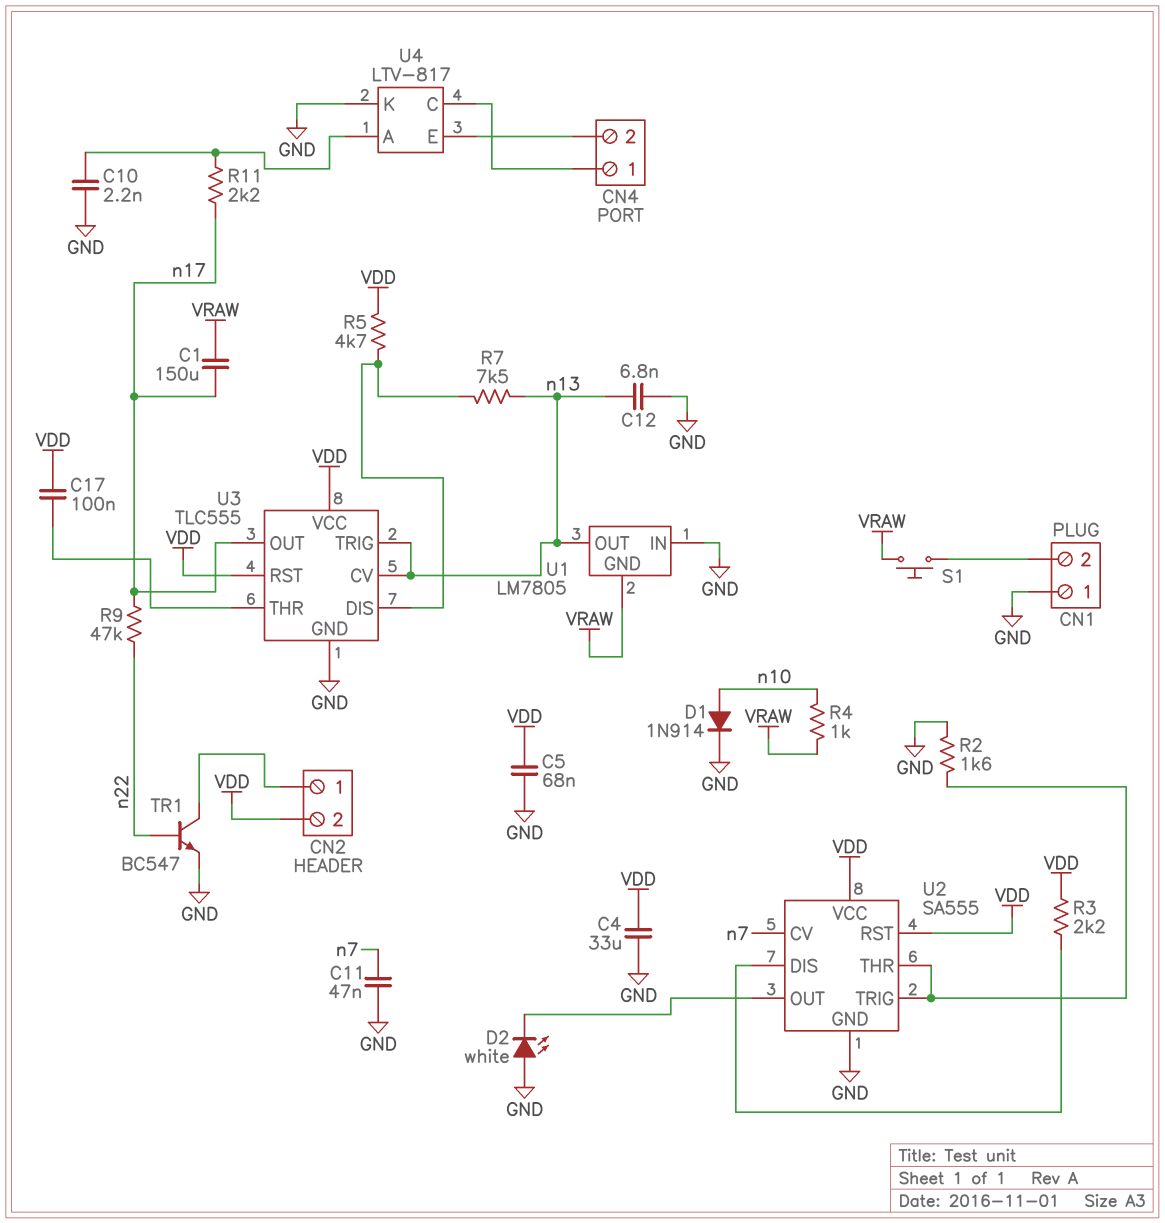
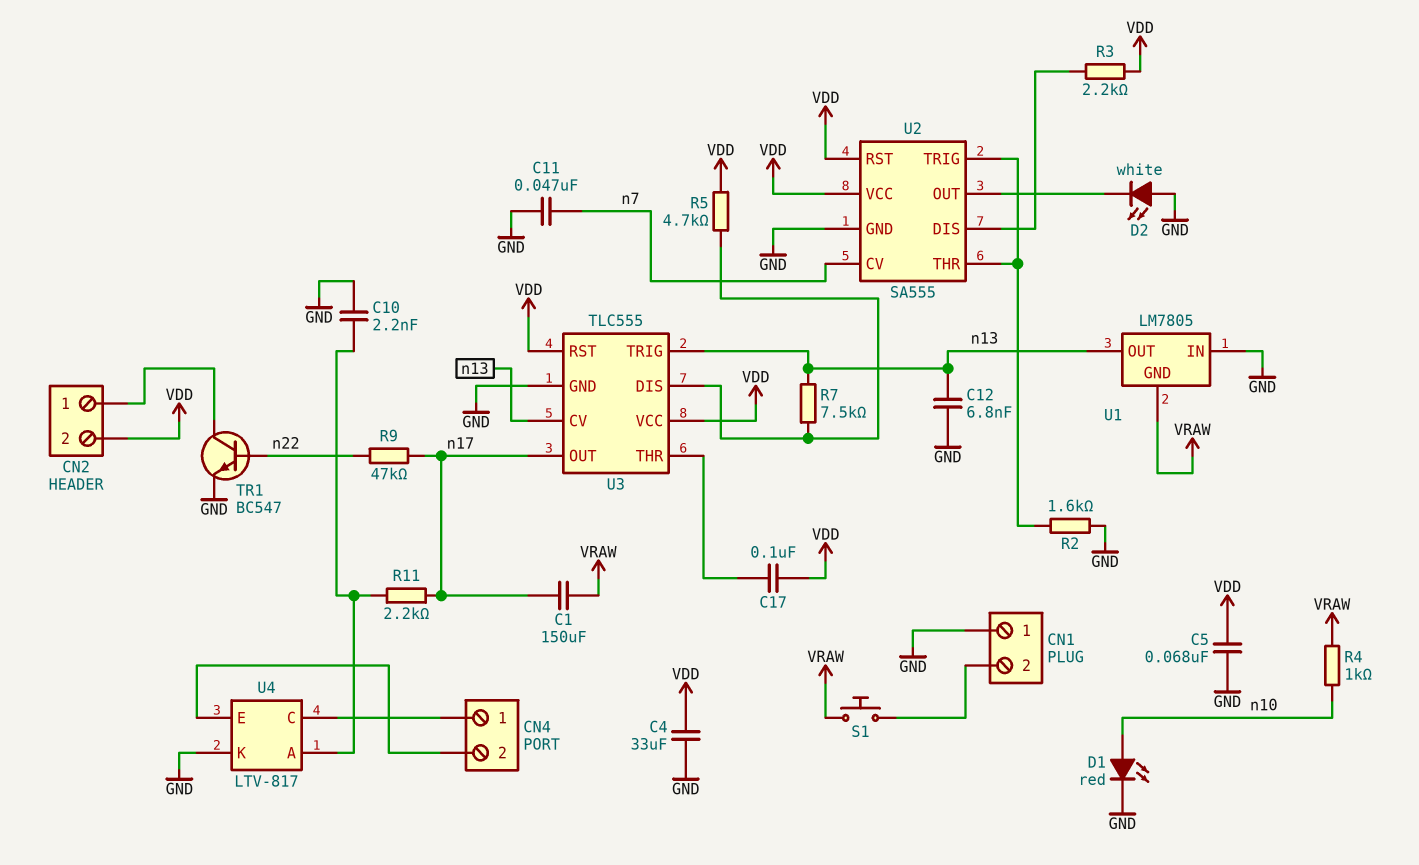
D1: diode 1N914 (A n10, K GND) -> LED red (A n10, K GND)

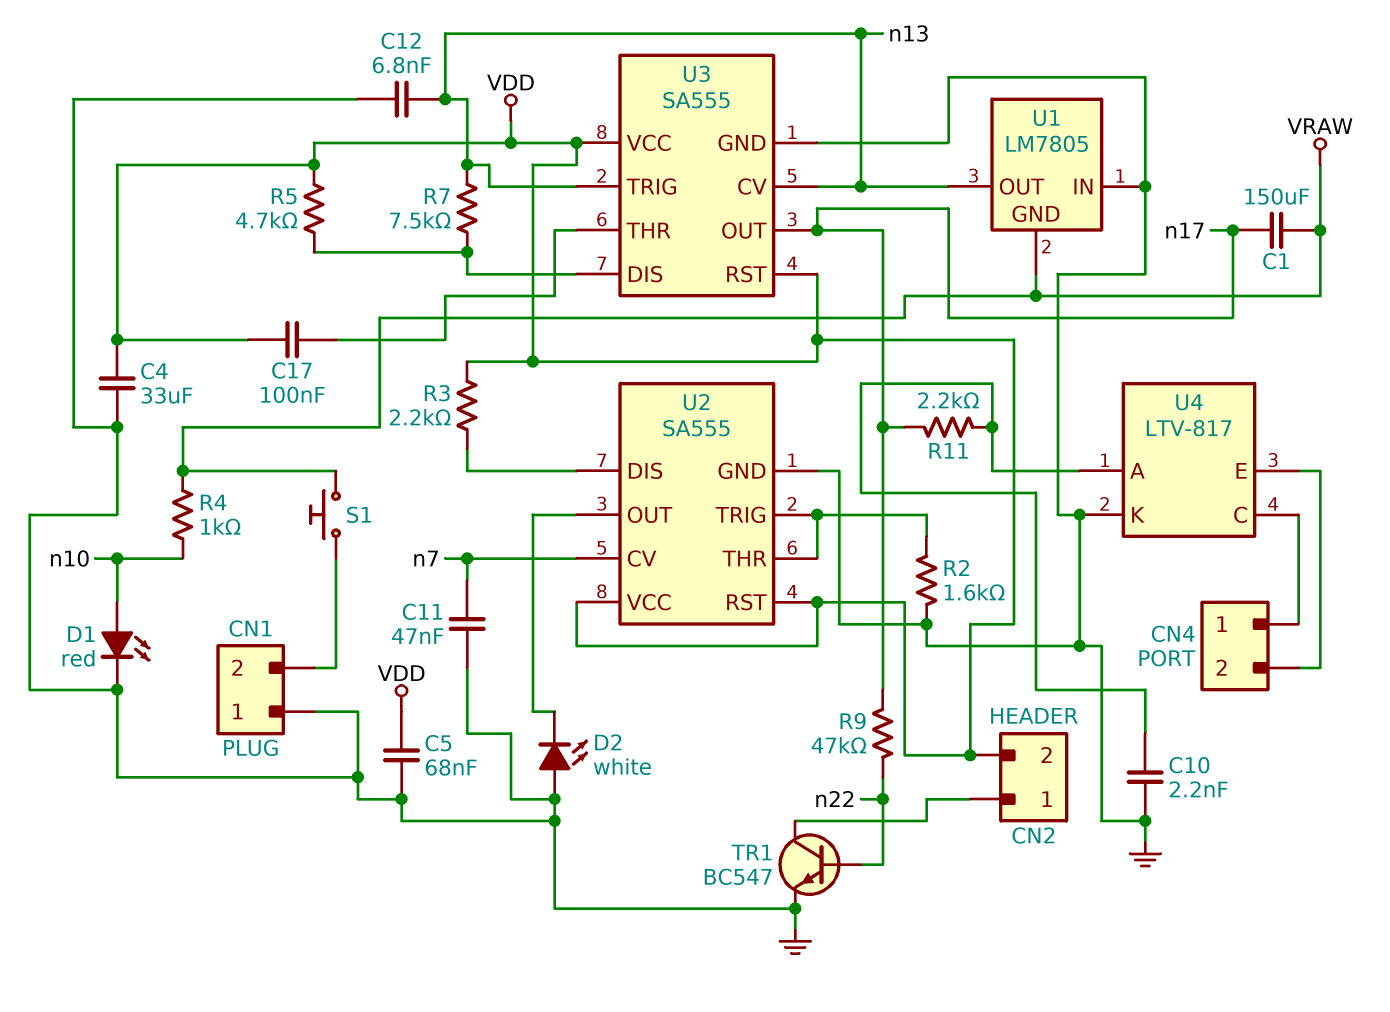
U3: TLC555 -> SA555

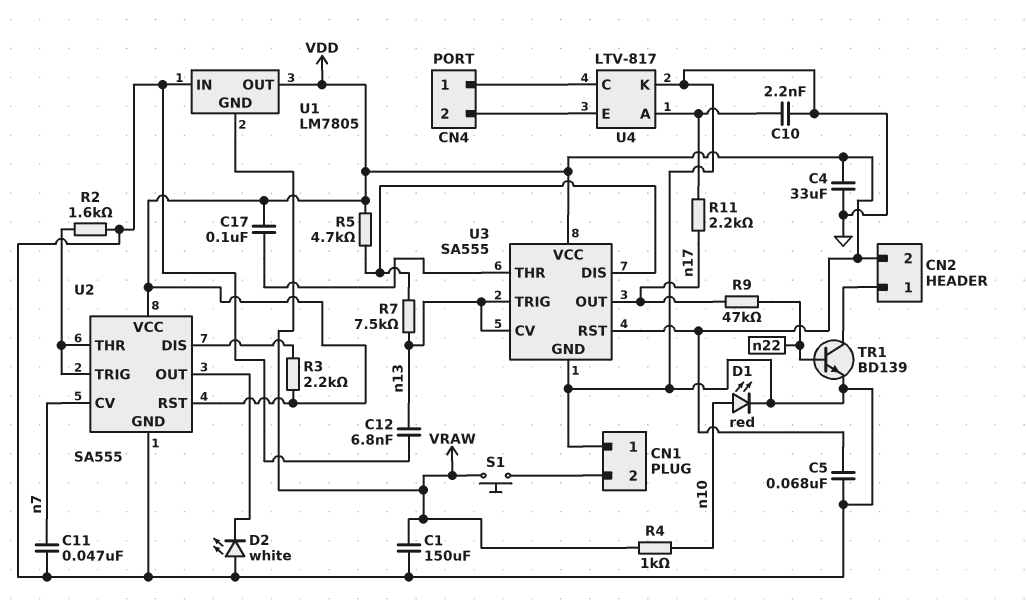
C1: 150uF (VRAW, n17) -> 150uF (GND, VRAW)
TR1: NPN BC547 (B n22, C CN2/1, E GND) -> NPN BD139 (B n22, C CN2/1, E GND)
U1 pin OUT: n13 -> VDD

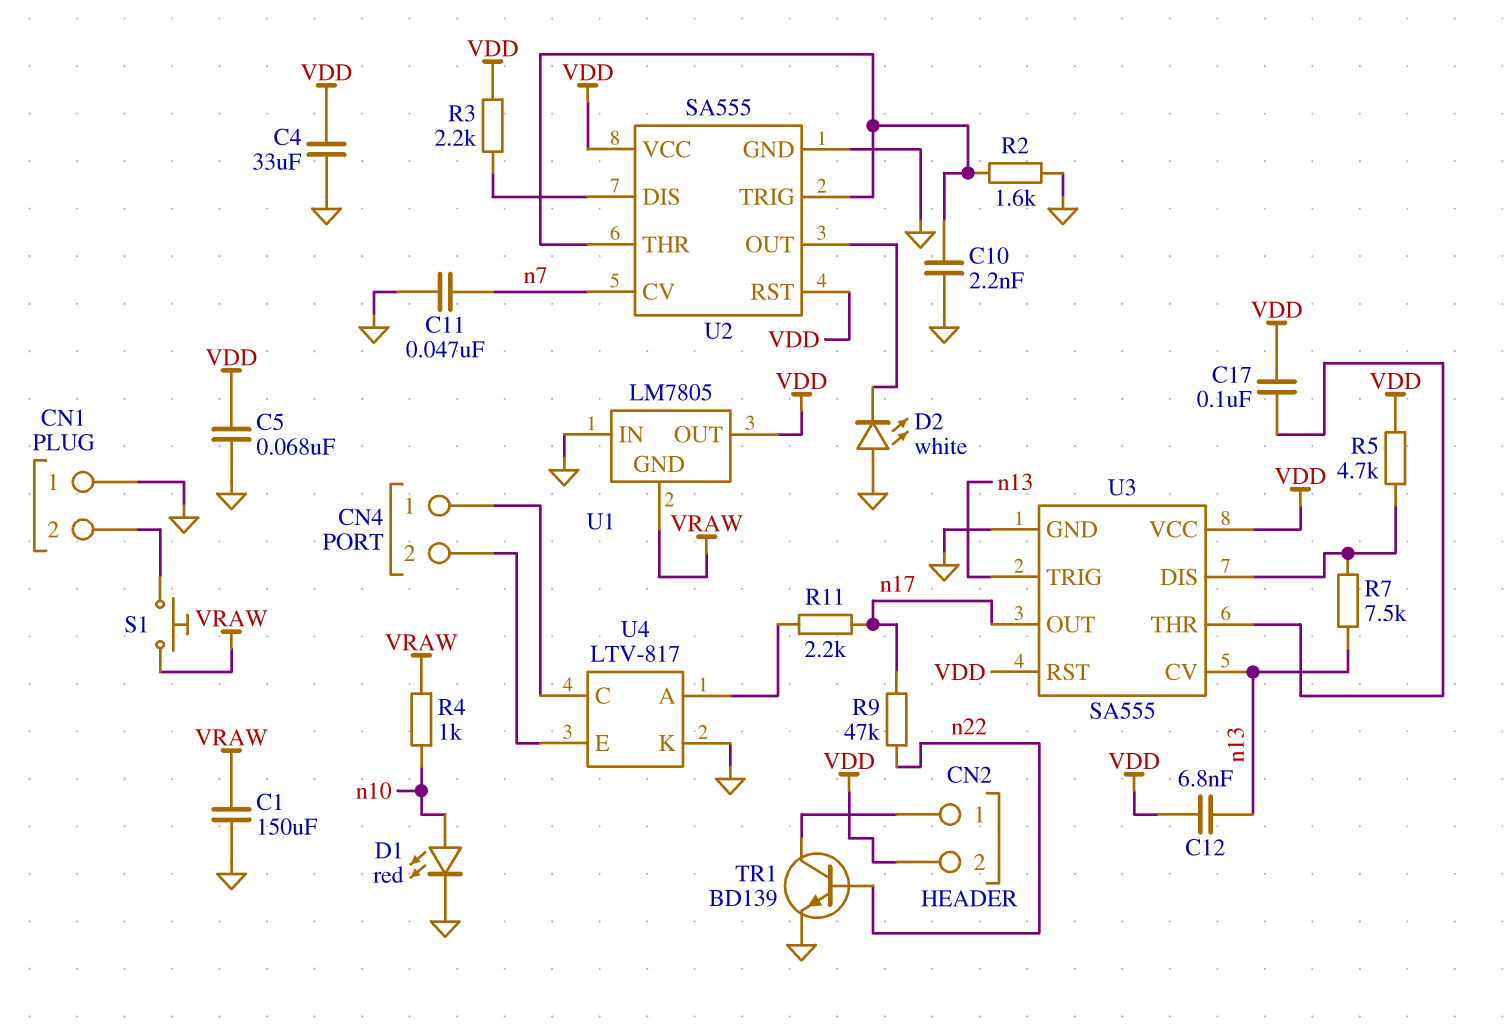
C10: 2.2nF (GND, U4/A) -> 2.2nF (GND, U2/THR)
C12: 6.8nF (GND, n13) -> 6.8nF (VDD, n13)

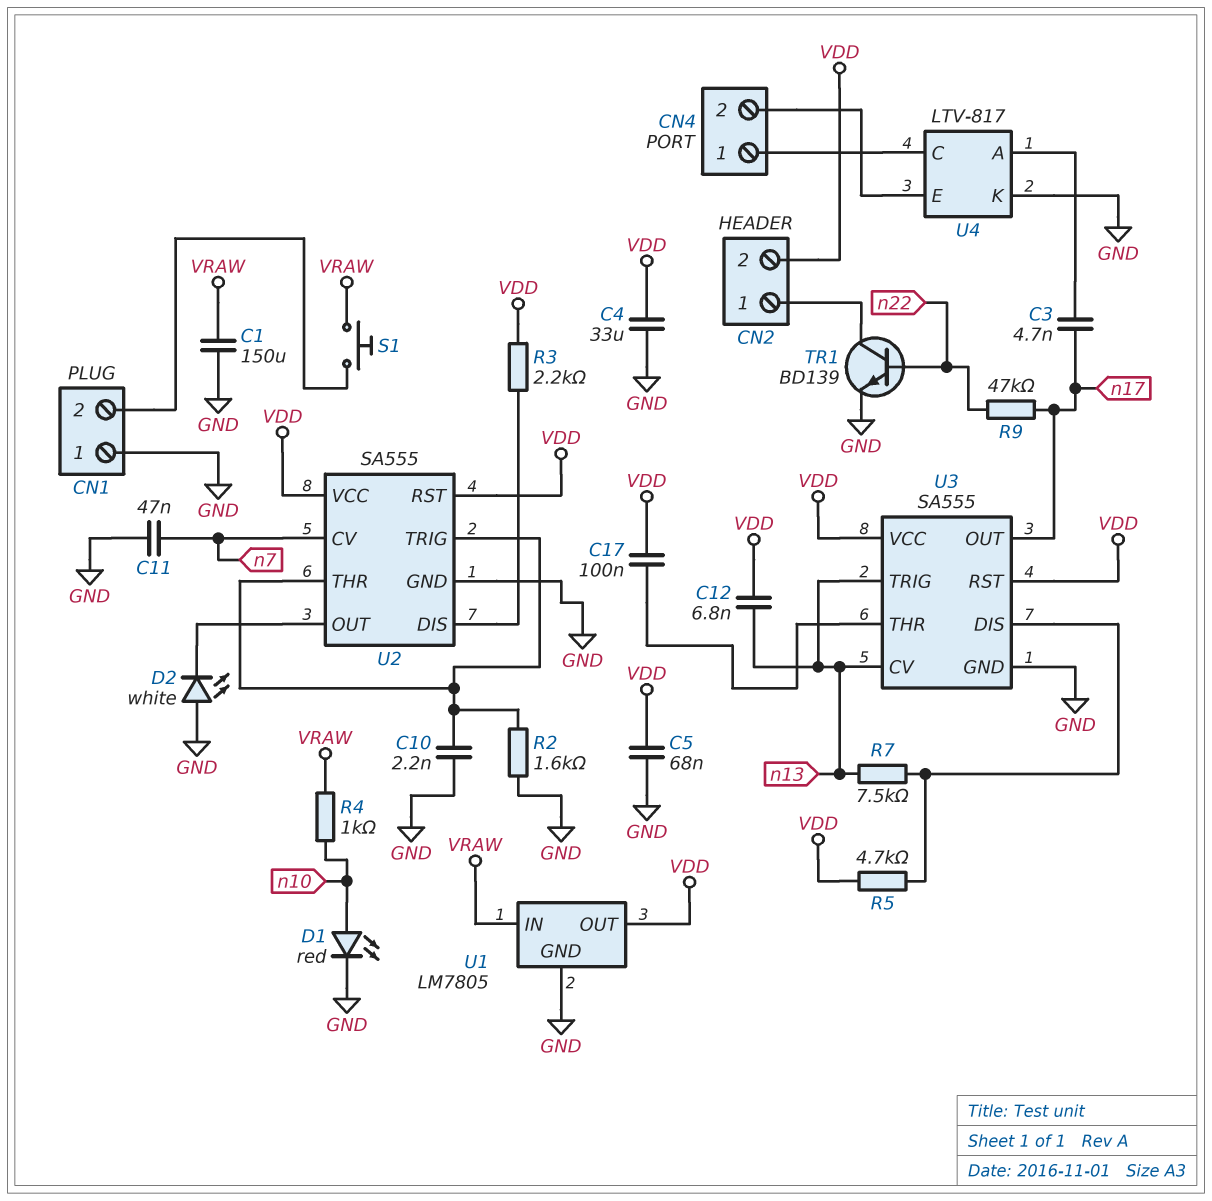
C3: none -> 4.7nF (U4/A, n17)
R11: 2.2k (U4/A, n17) -> none
U1 pin GND: VRAW -> GND
U1 pin IN: GND -> VRAW

